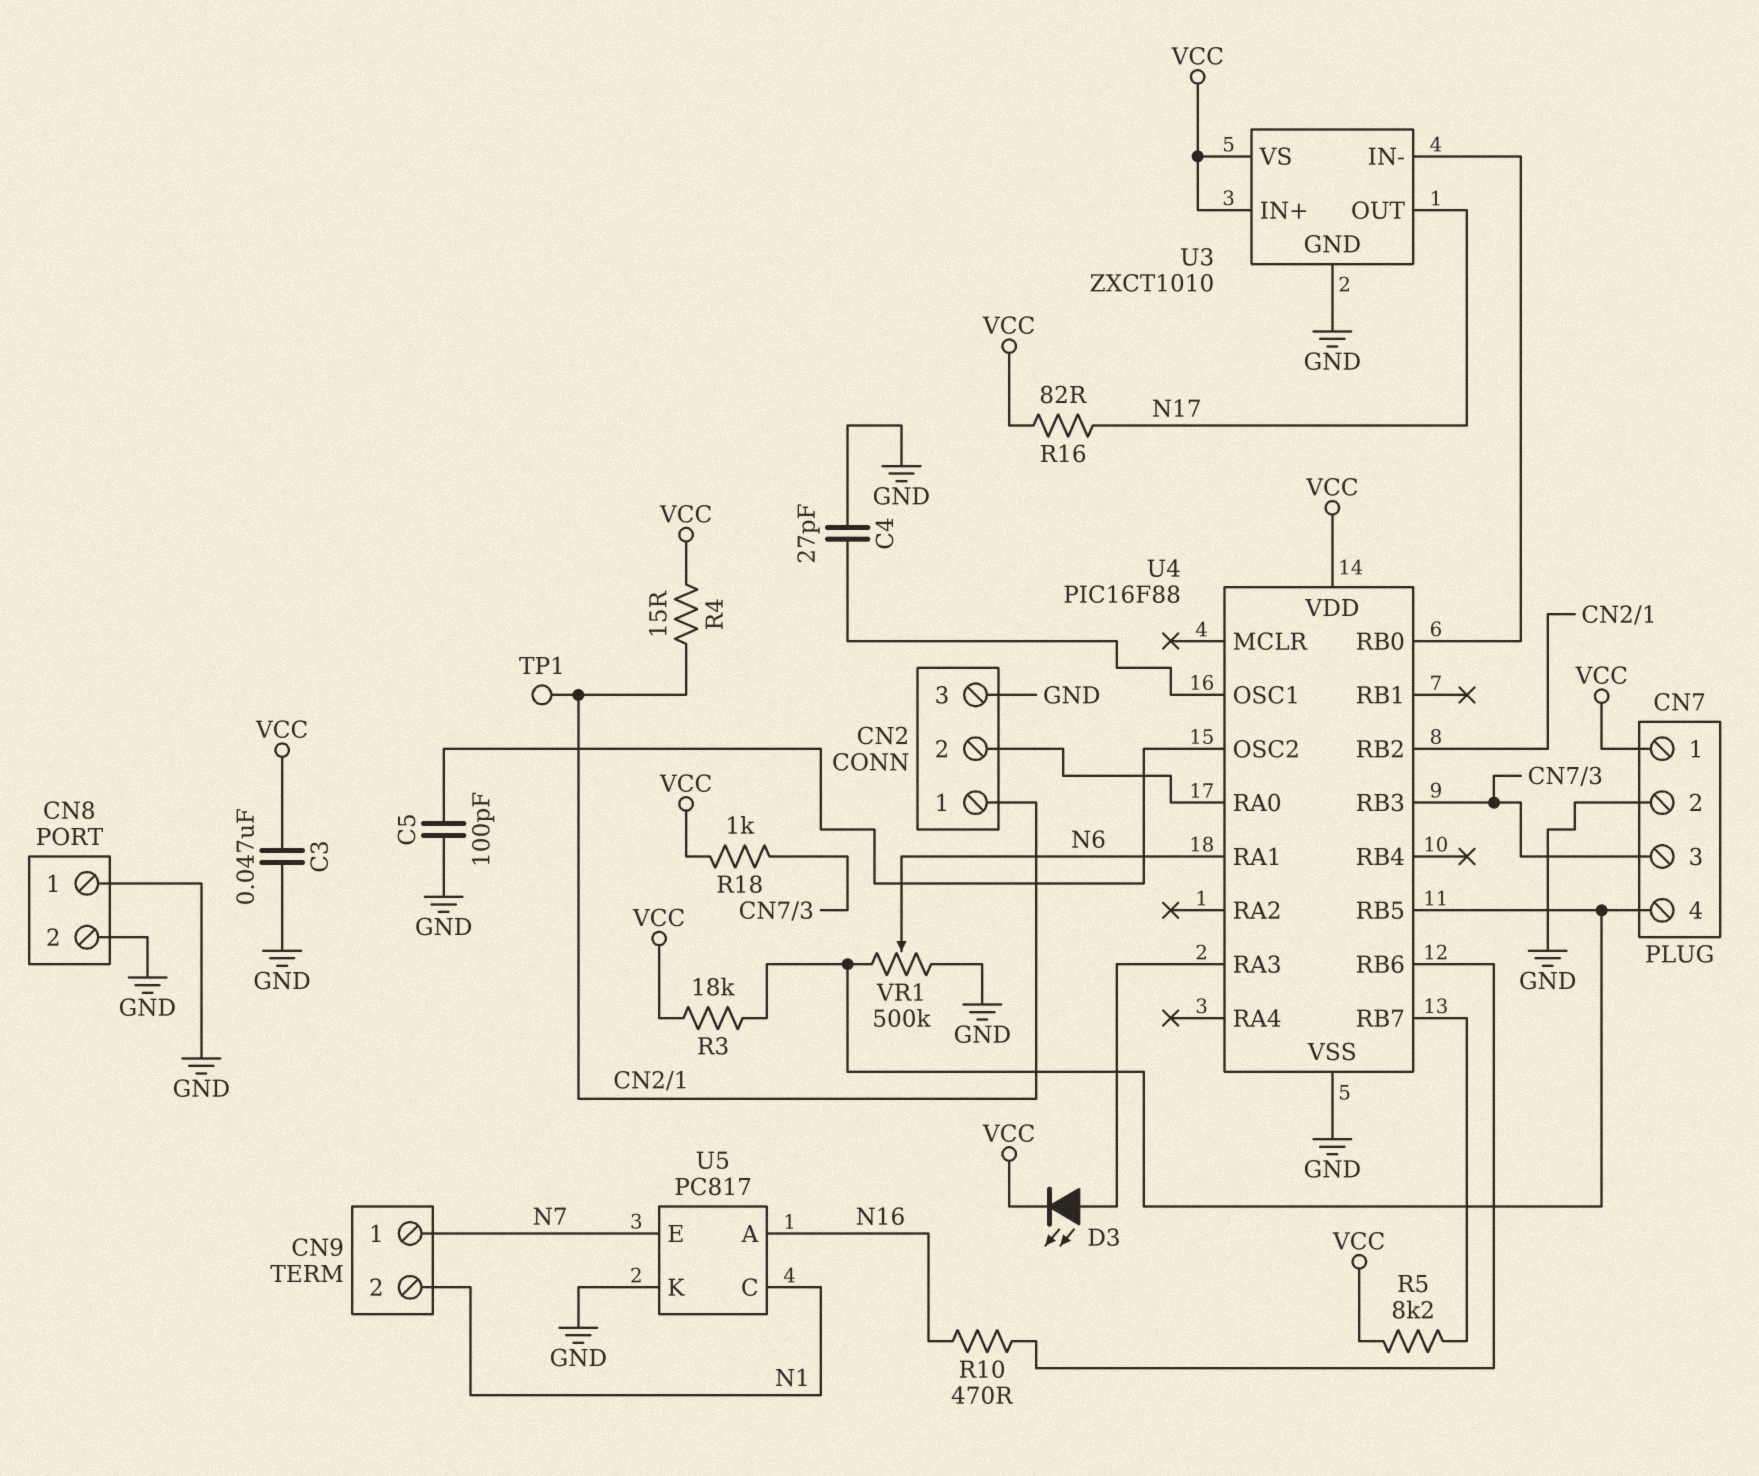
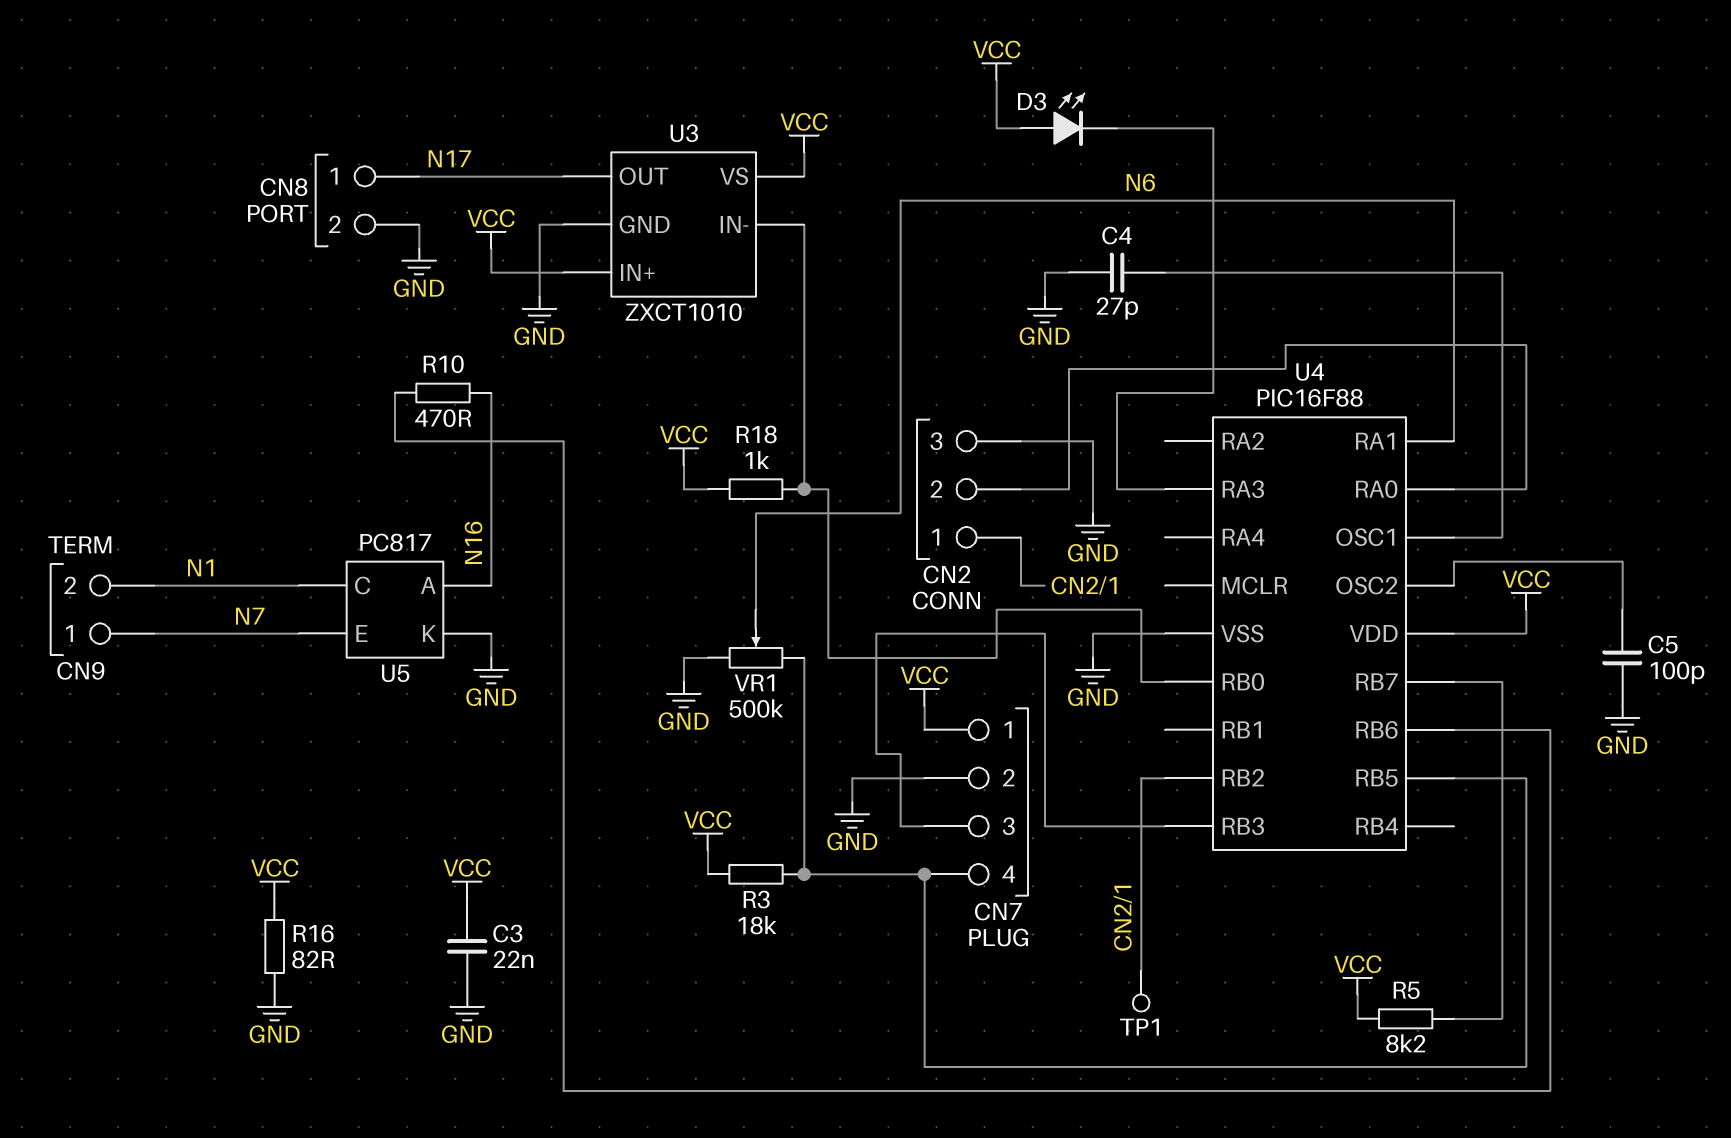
C3: 47nF (GND, VCC) -> 22nF (GND, VCC)
CN8 pin 1: GND -> N17
D3: LED (A U4/RA3, K VCC) -> LED (A VCC, K U4/RA3)
R4: 15 (CN2/1, VCC) -> none
R16: 82 (N17, VCC) -> 82 (GND, VCC)
R18: 1k (CN7/3, VCC) -> 1k (U3/IN-, VCC)

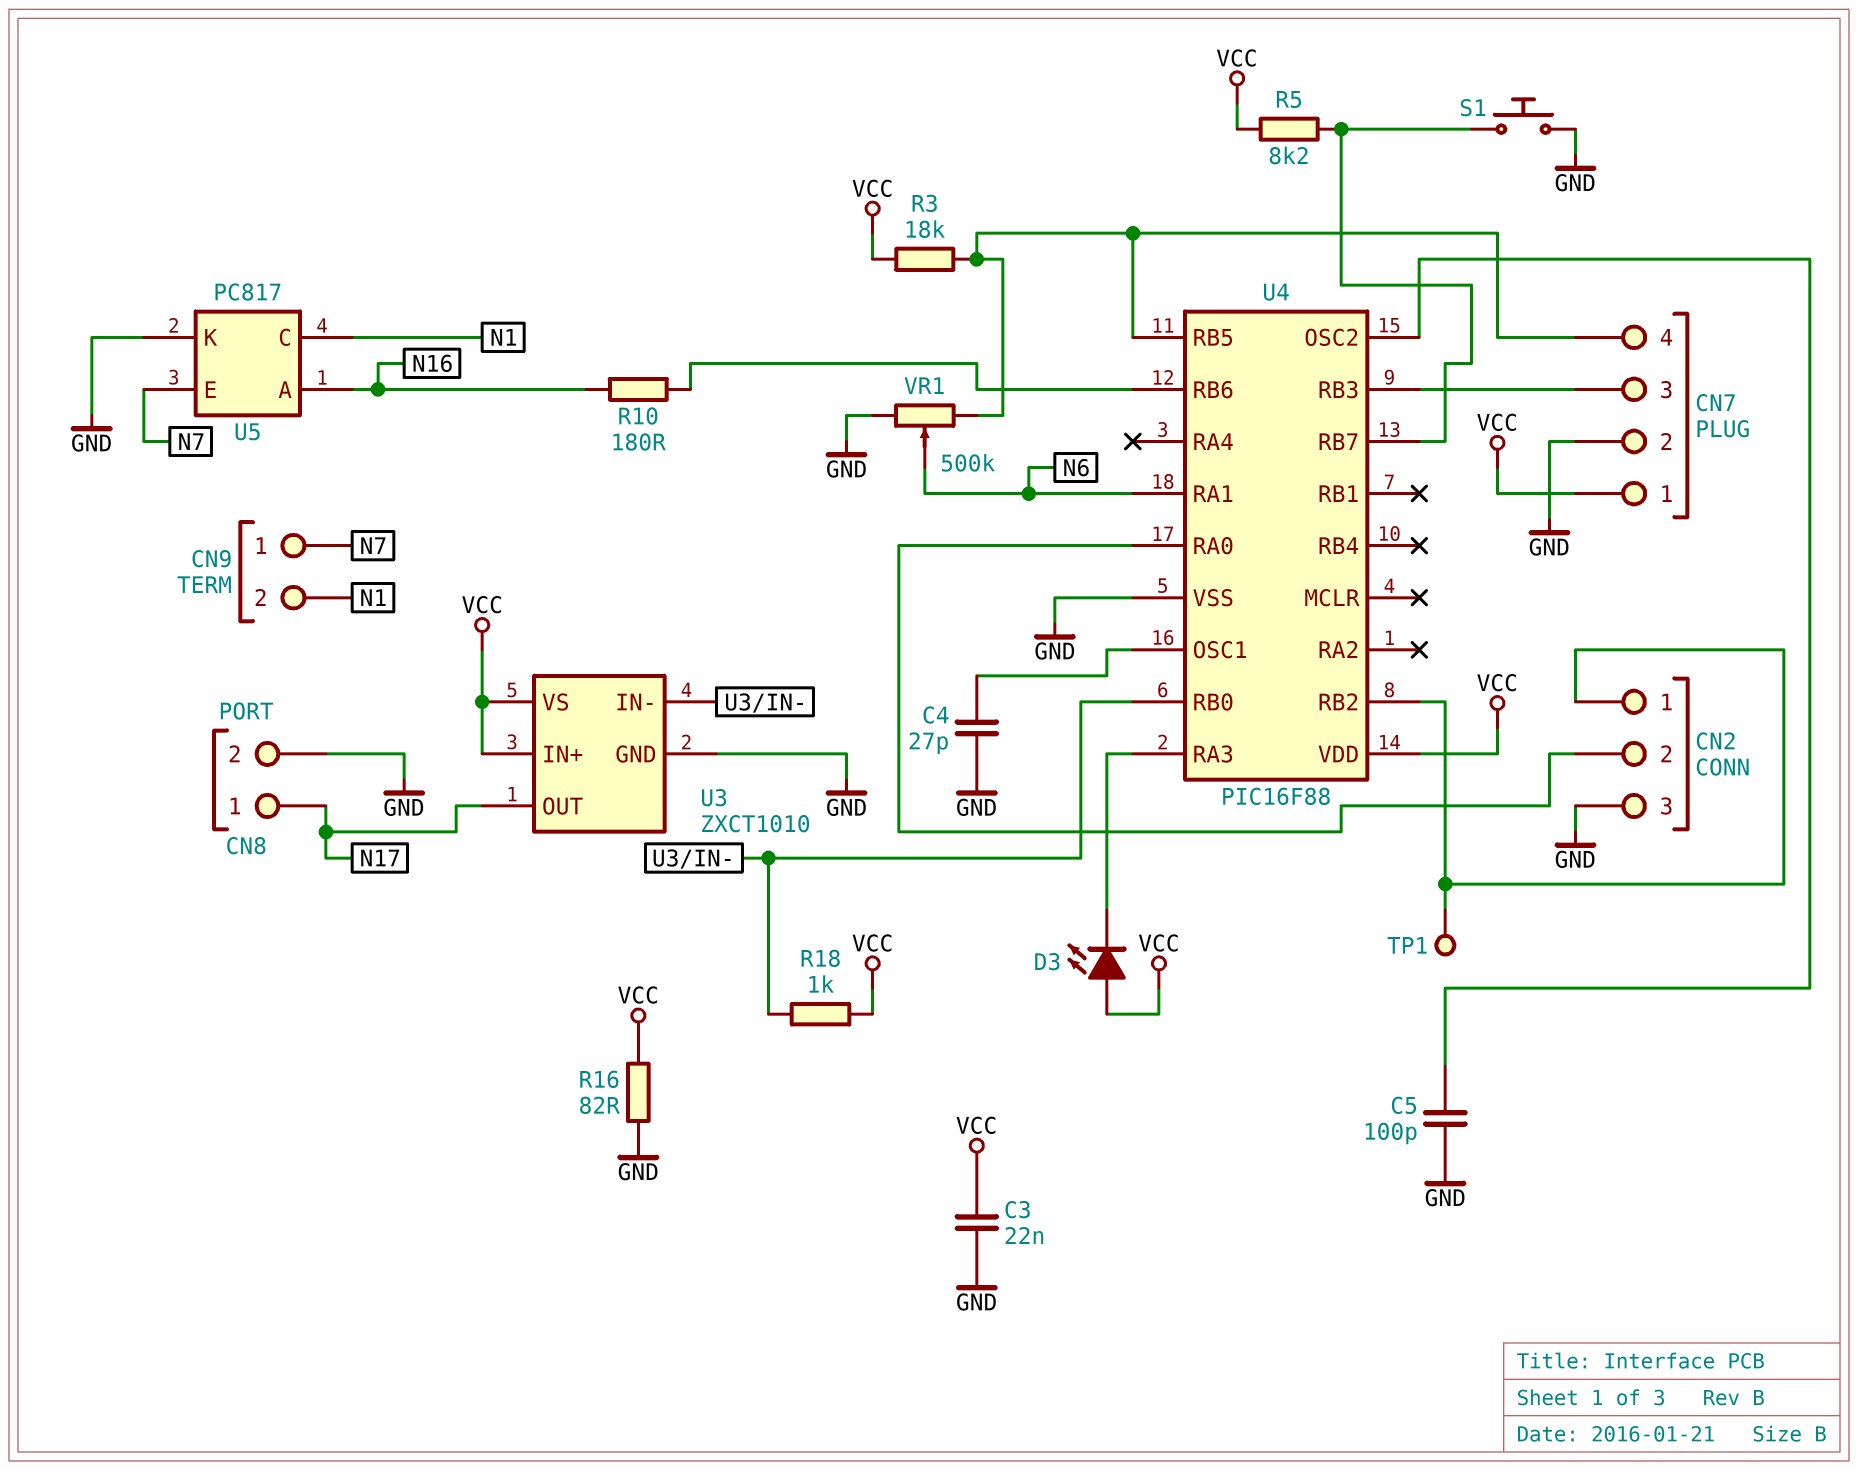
R10: 470 (N16, U4/RB6) -> 180 (N16, U4/RB6)
S1: none -> button (GND, U4/RB7)

